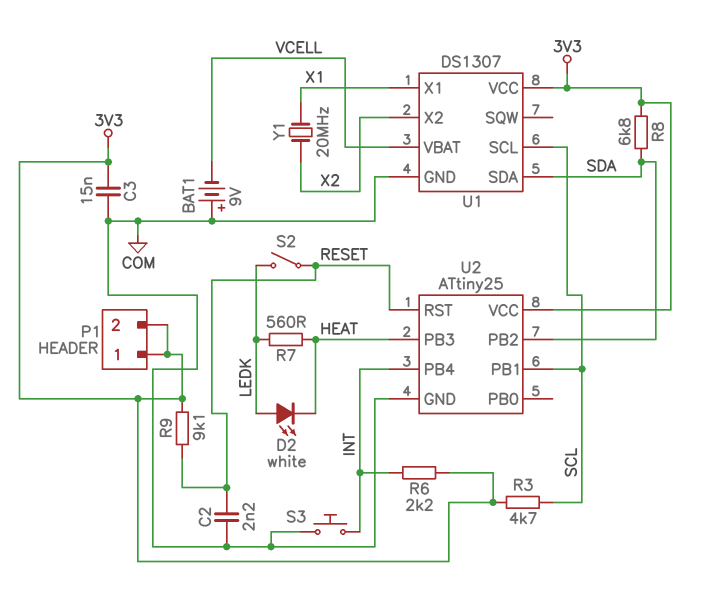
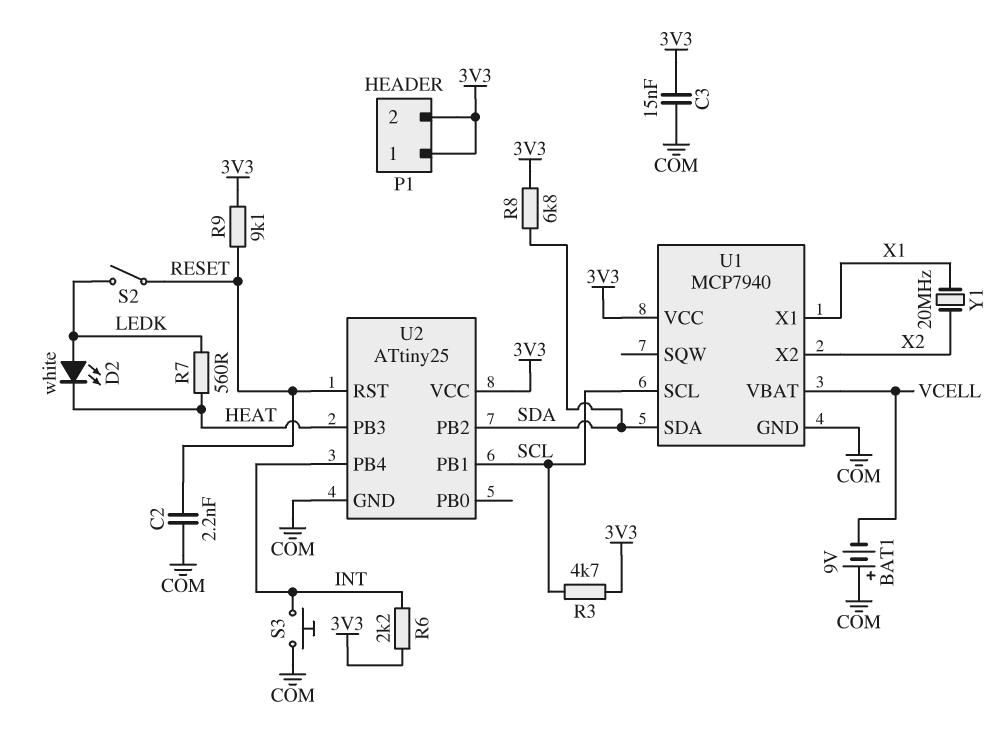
U1: DS1307 -> MCP7940

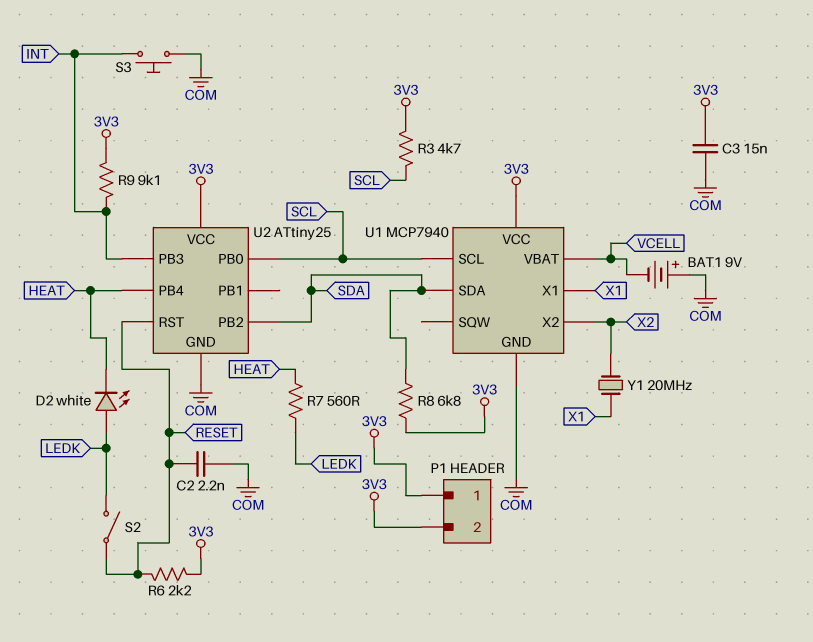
R6: 2.2k (3V3, INT) -> 2.2k (3V3, RESET)
R9: 9.1k (3V3, RESET) -> 9.1k (3V3, INT)
U2 pin PB0: none -> SCL
U2 pin PB1: SCL -> none
U2 pin PB3: HEAT -> INT
U2 pin PB4: INT -> HEAT

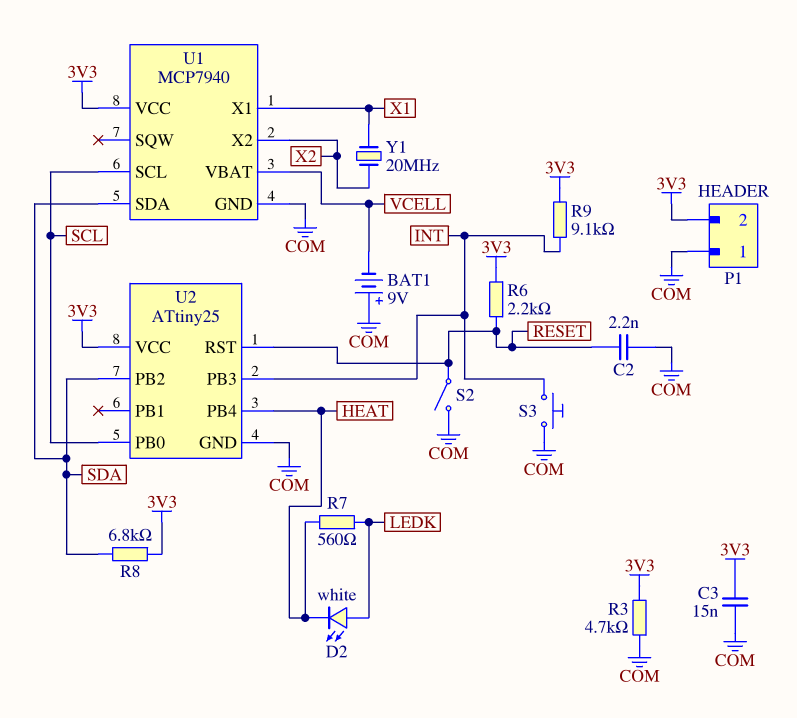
P1 pin 1: 3V3 -> COM
R3: 4.7k (3V3, SCL) -> 4.7k (3V3, COM)
S2: switch (LEDK, RESET) -> switch (COM, RESET)

